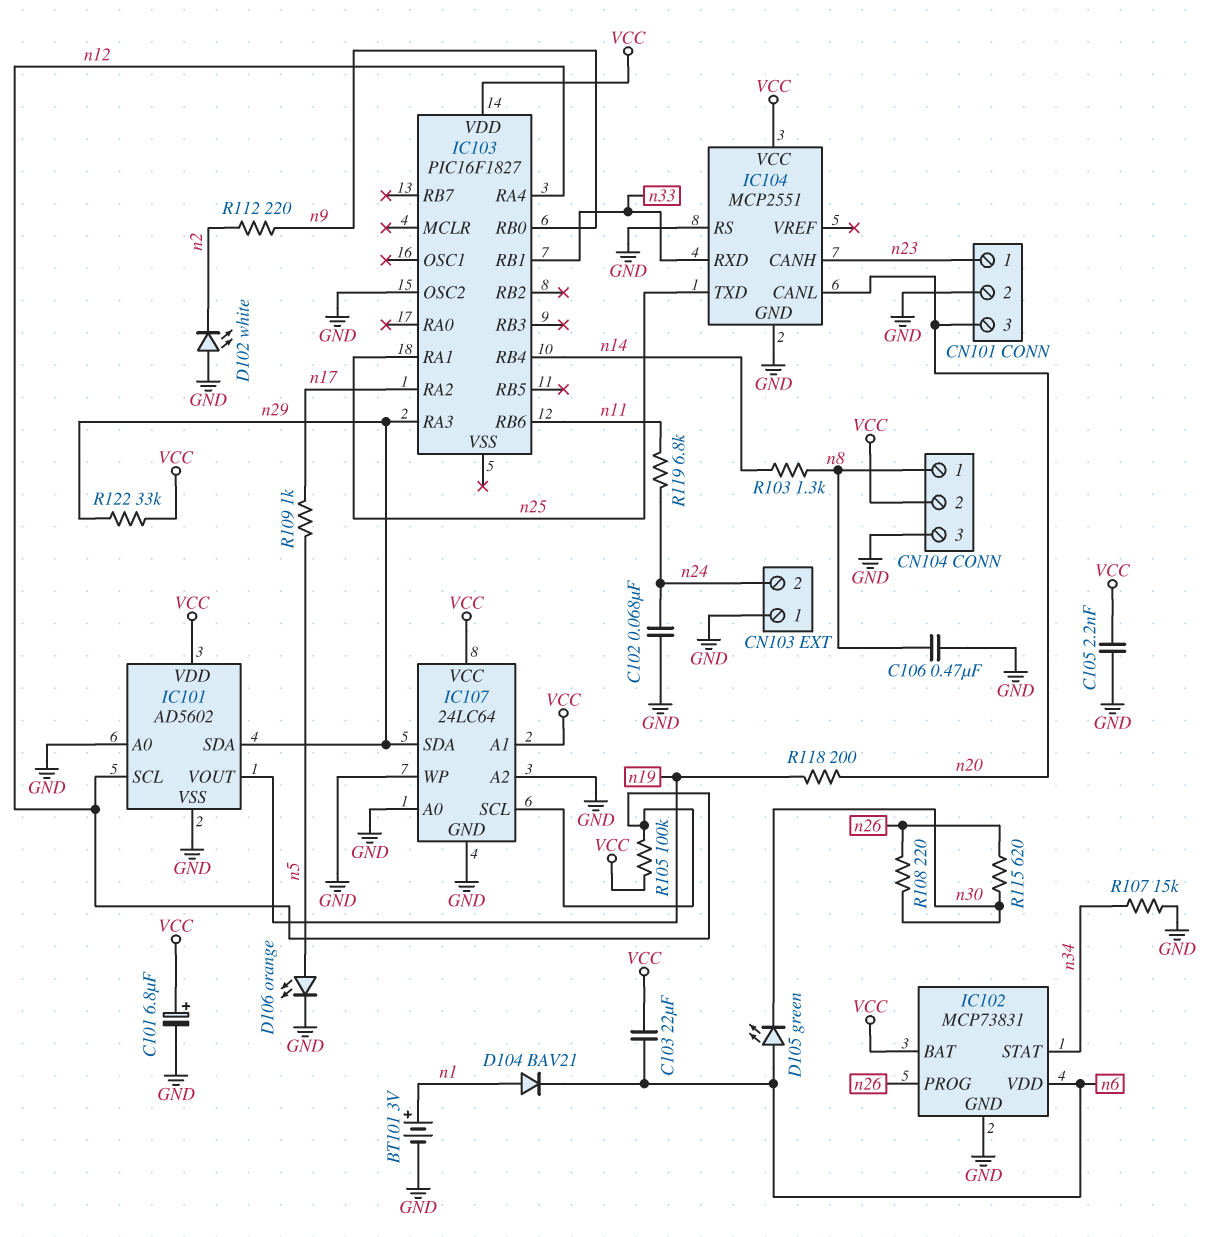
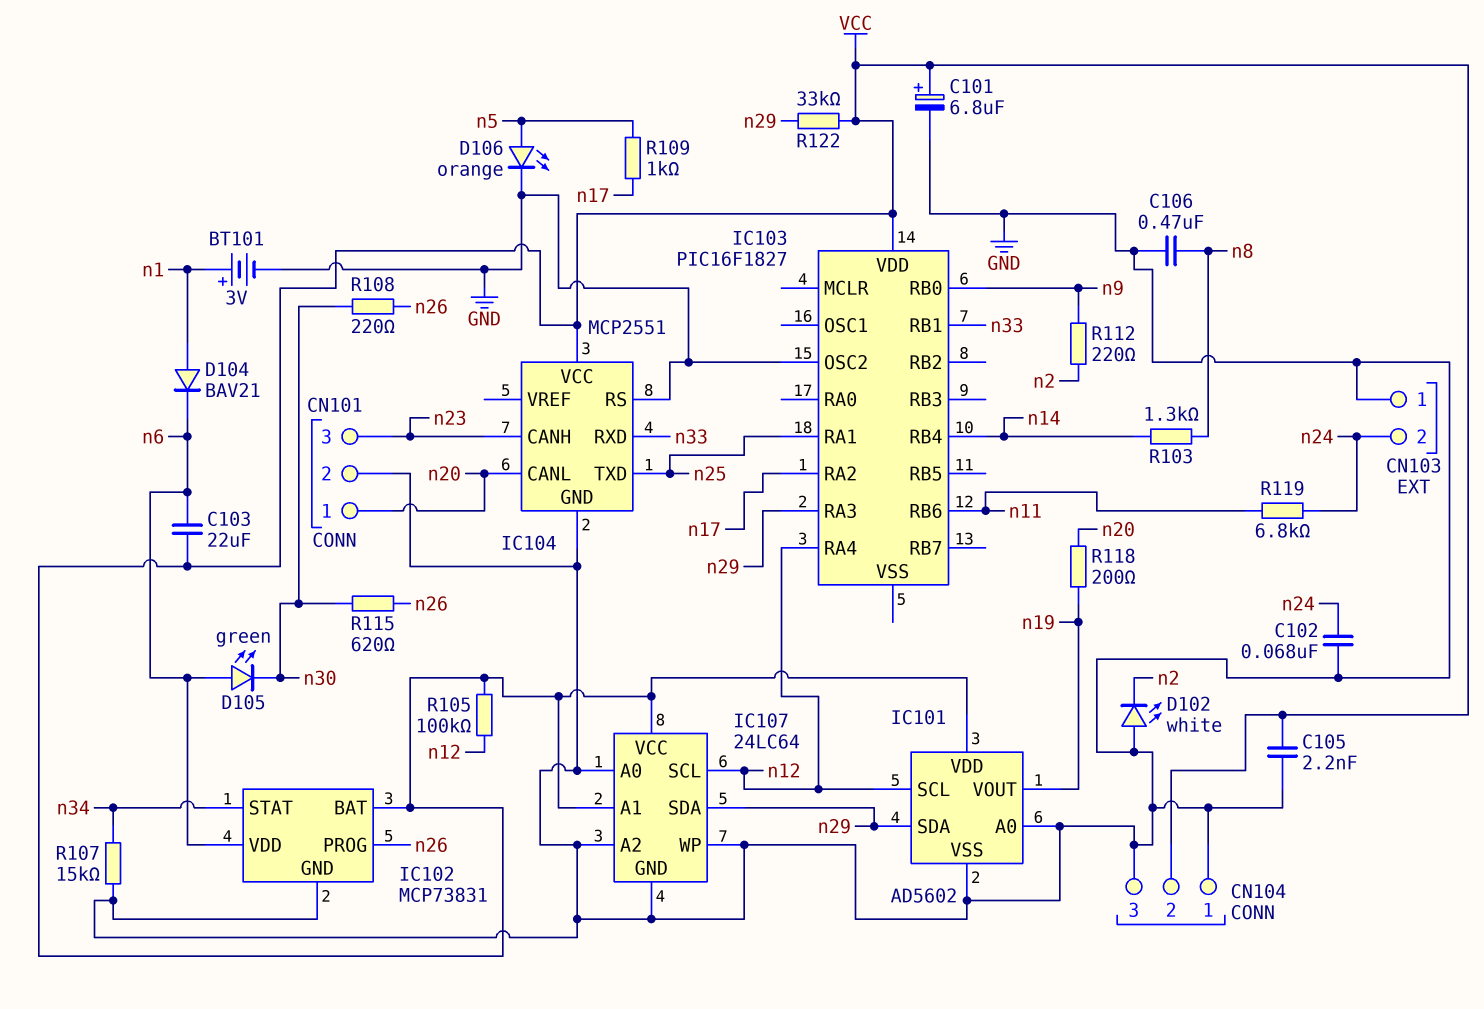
CN101 pin 1: n23 -> n20
CN101 pin 3: n20 -> n23
CN104 pin 1: n8 -> GND

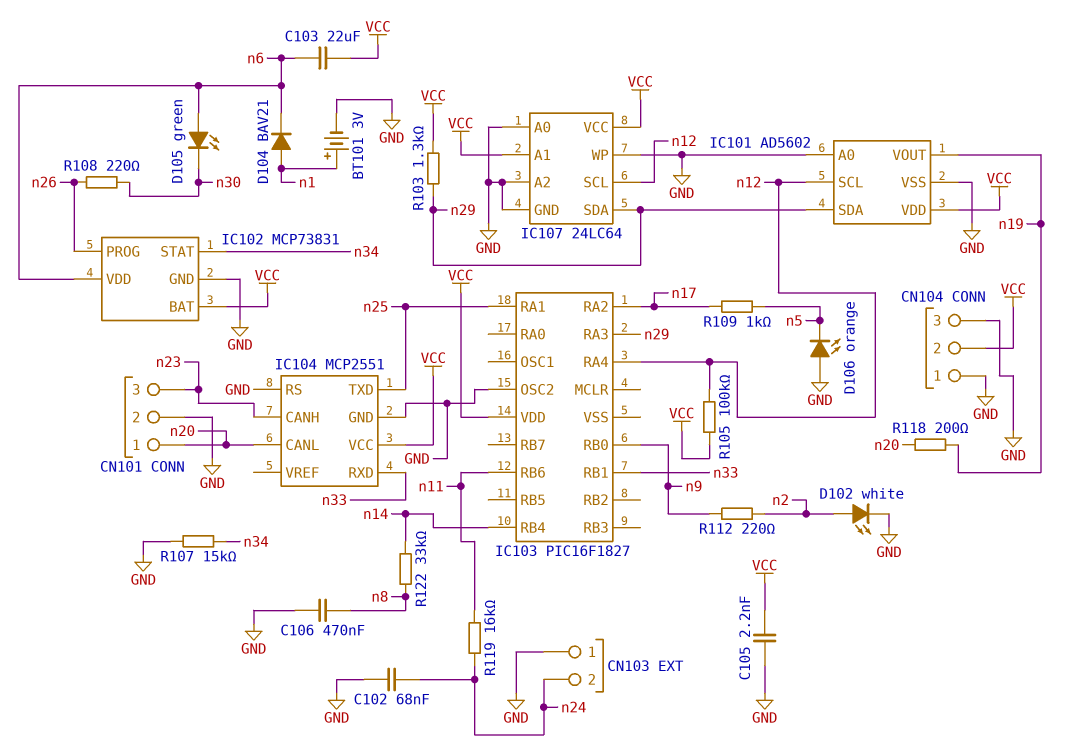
C101: 6.8uF (plus VCC, minus GND) -> none
D102: LED white (A GND, K n2) -> LED white (A n2, K GND)
D106: LED orange (A n5, K GND) -> LED orange (A GND, K n5)
R103: 1.3k (n8, n14) -> 1.3k (VCC, n29)
R115: 620 (n26, n30) -> none
R119: 6.8k (n11, n24) -> 16k (n11, n24)
R122: 33k (VCC, n29) -> 33k (n8, n14)

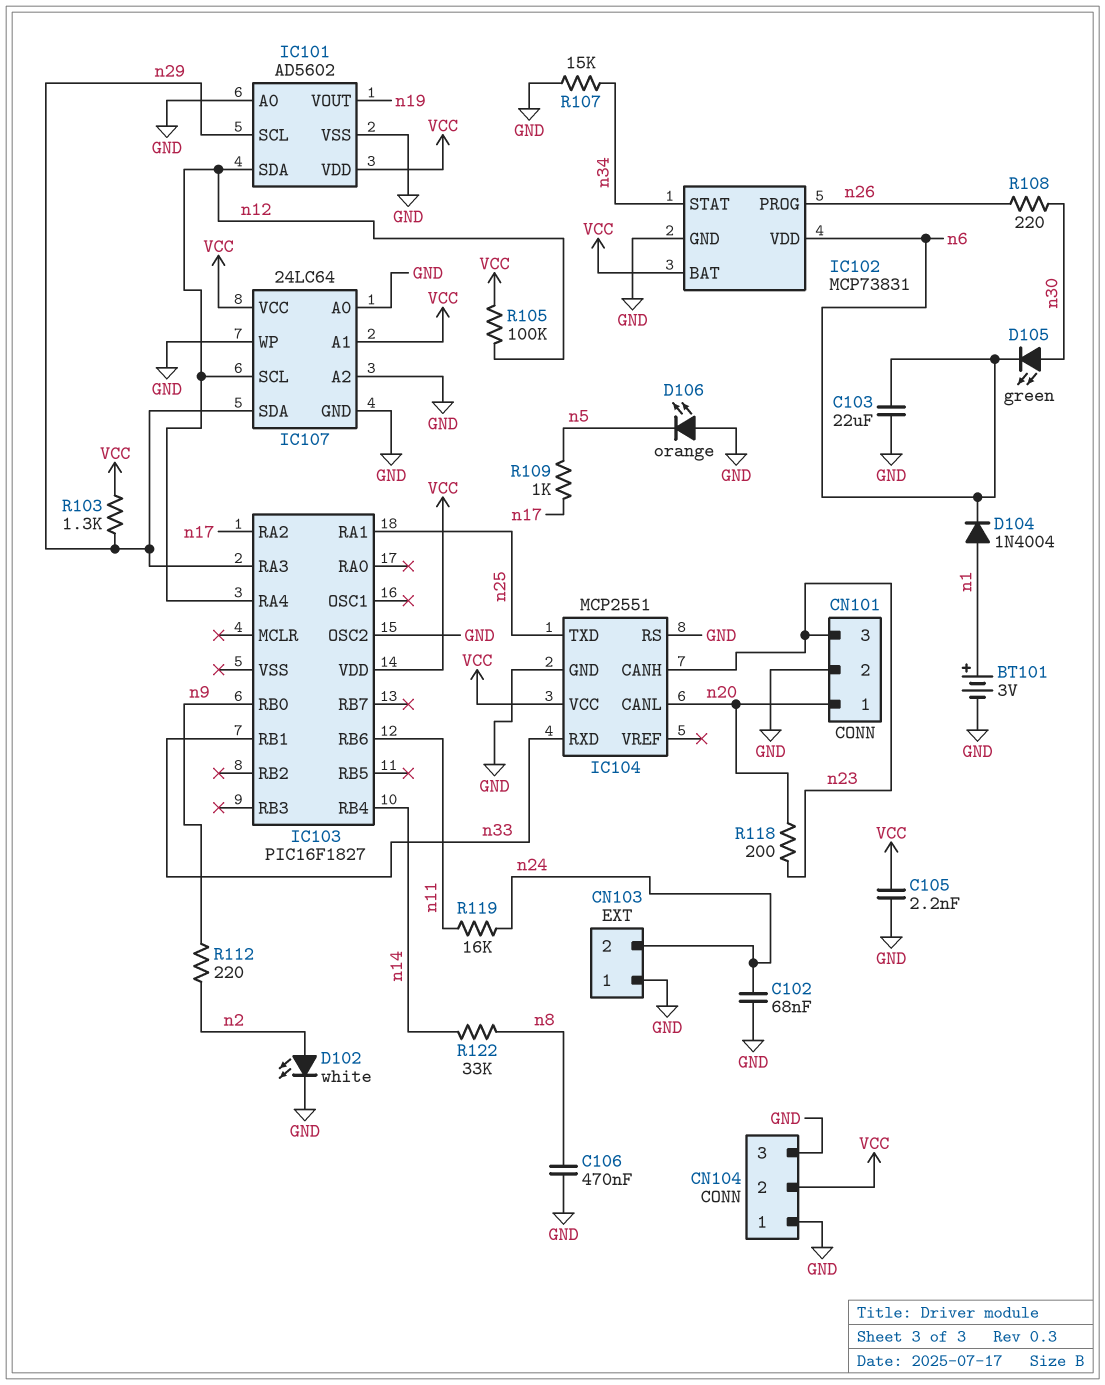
C103: 22uF (VCC, n6) -> 22uF (GND, n6)
D104: diode BAV21 (A n1, K n6) -> diode 1N4004 (A n1, K n6)
D105: LED green (A n6, K n30) -> LED green (A n30, K n6)
IC101 pin SCL: n12 -> n29
IC101 pin SDA: n29 -> n12
R118: 200 (n19, n20) -> 200 (n20, n23)

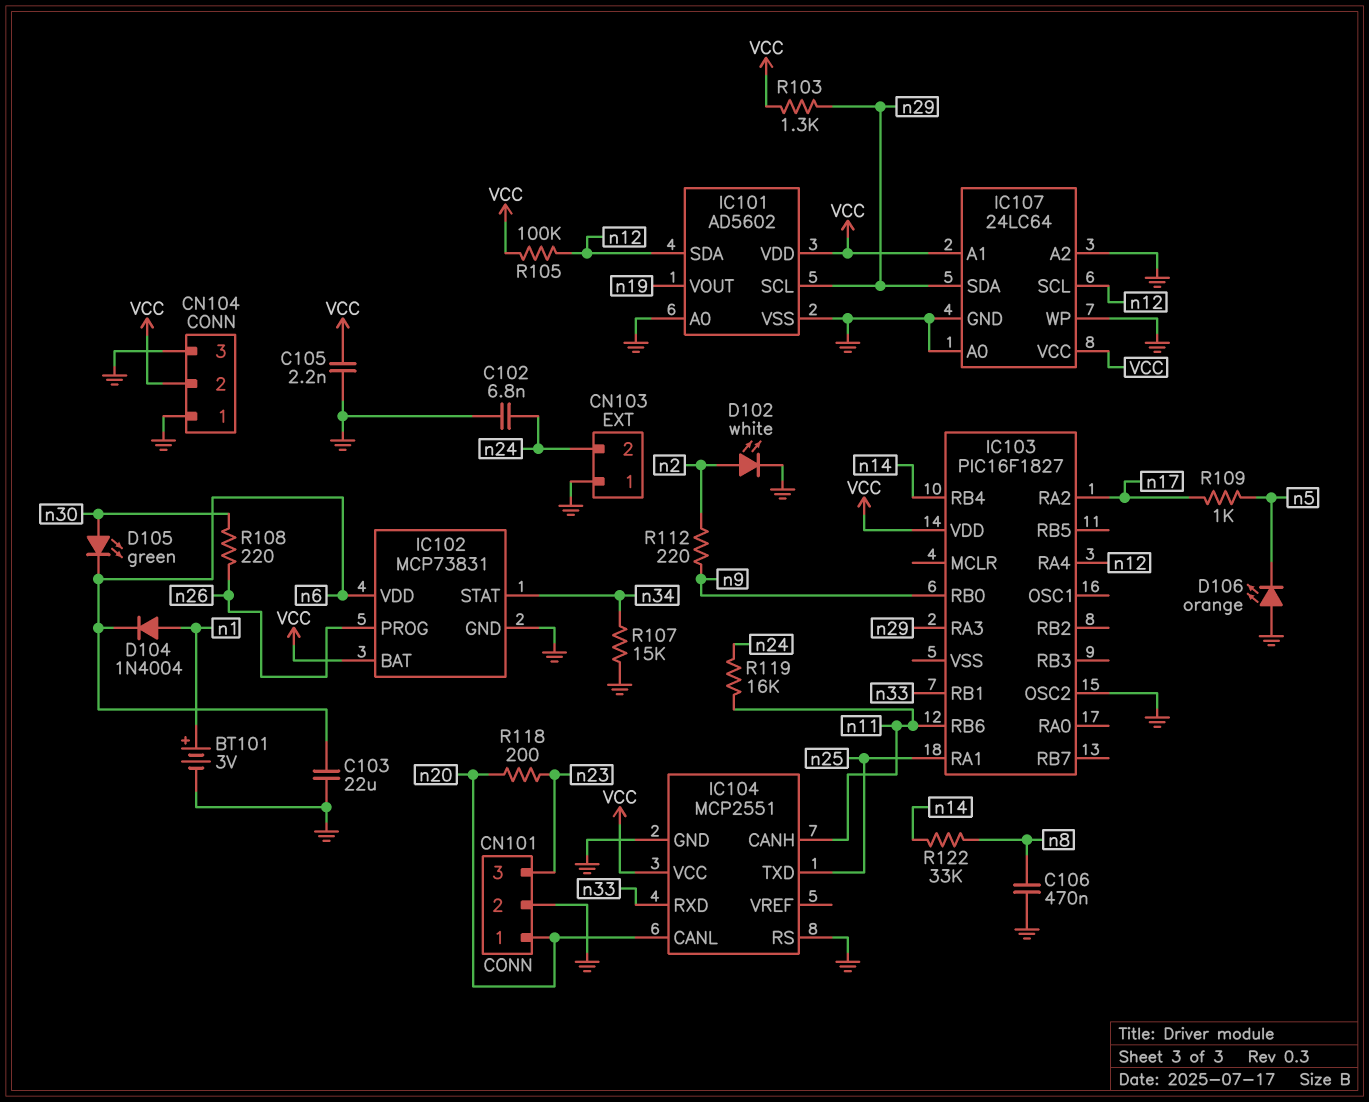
C102: 68nF (GND, n24) -> 6.8nF (GND, n24)
IC104 pin CANH: n23 -> n11

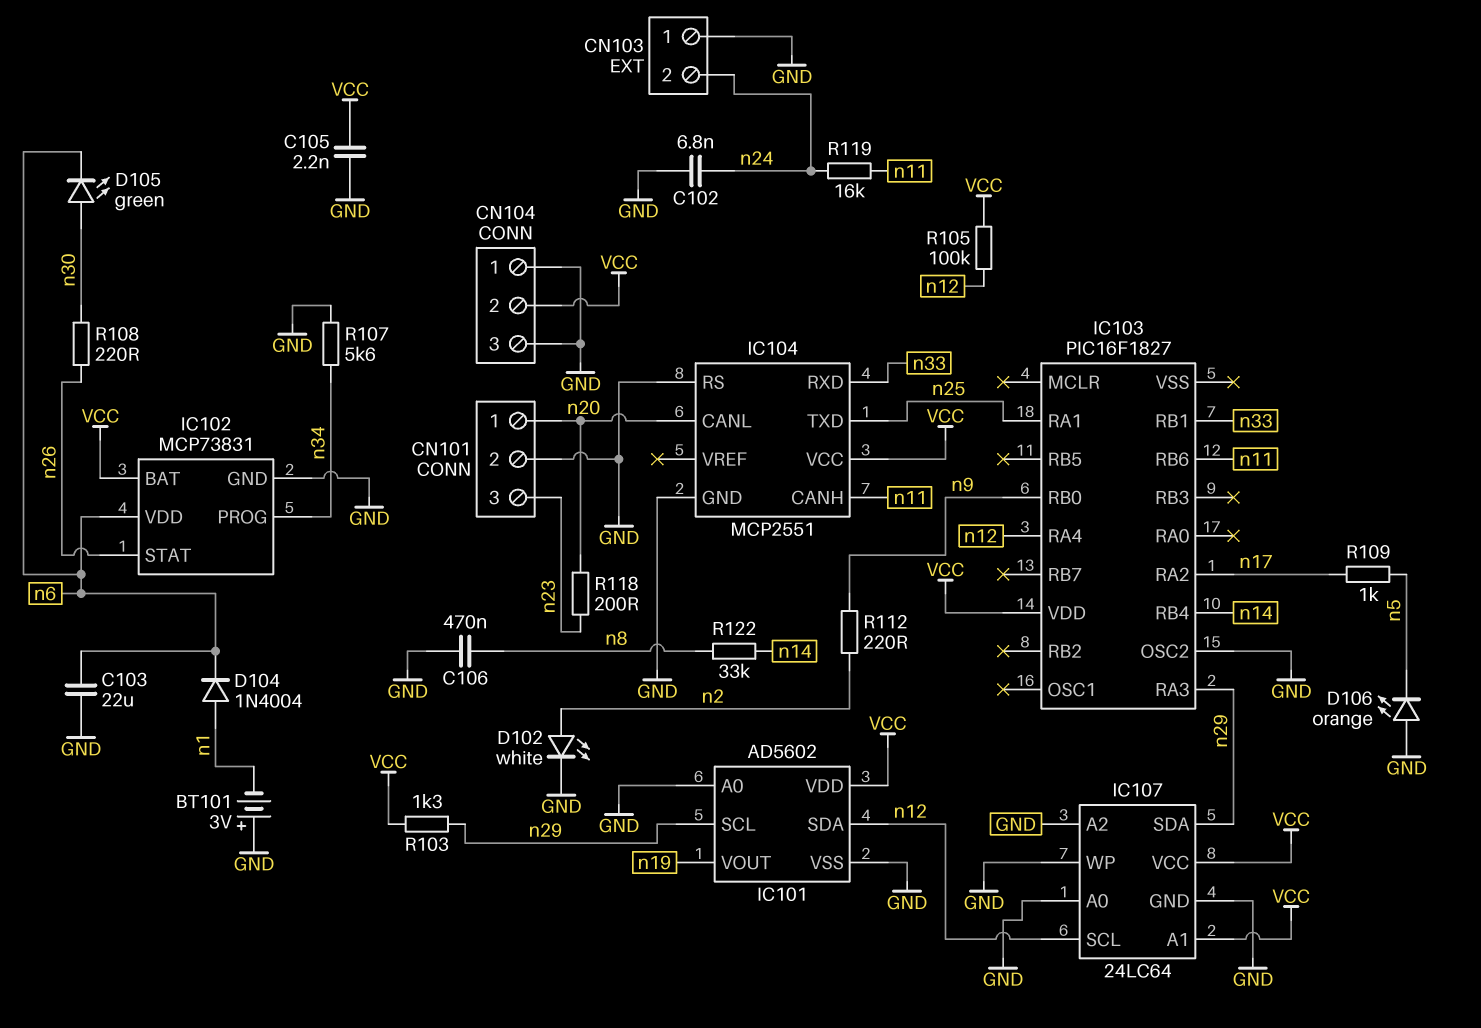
BT101: 3V (plus n1, minus GND) -> 3V (plus GND, minus n1)
IC102 pin PROG: n26 -> n34
IC102 pin STAT: n34 -> n26
R107: 15k (GND, n34) -> 5.6k (GND, n34)

